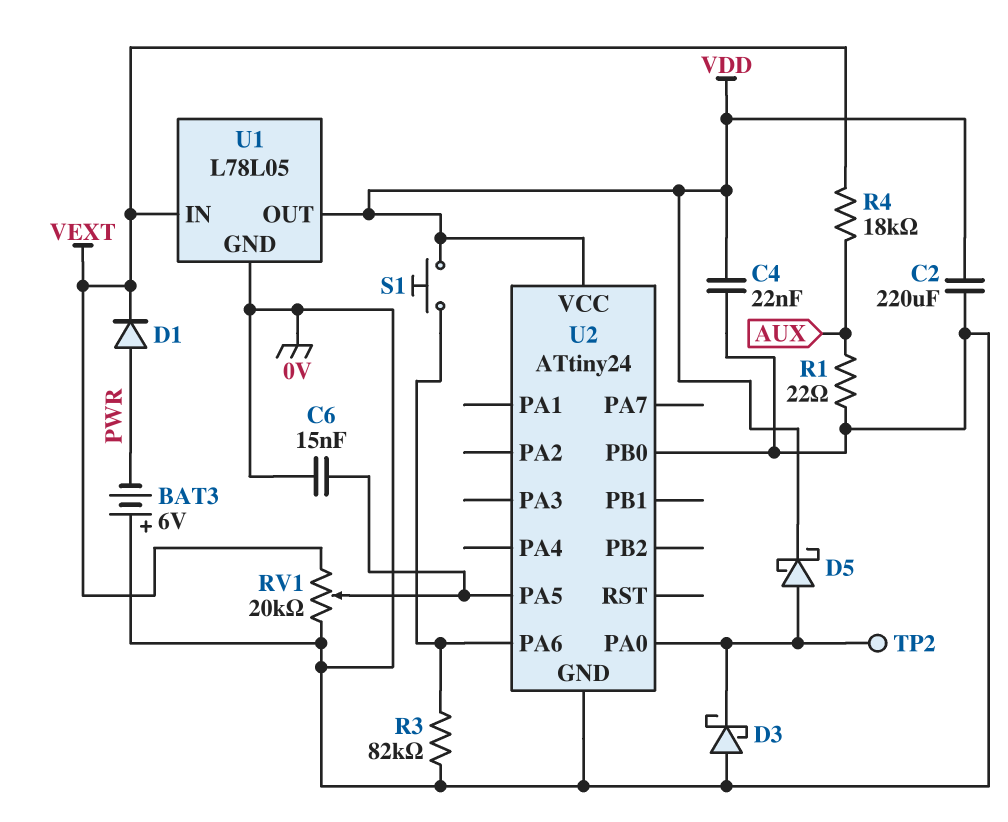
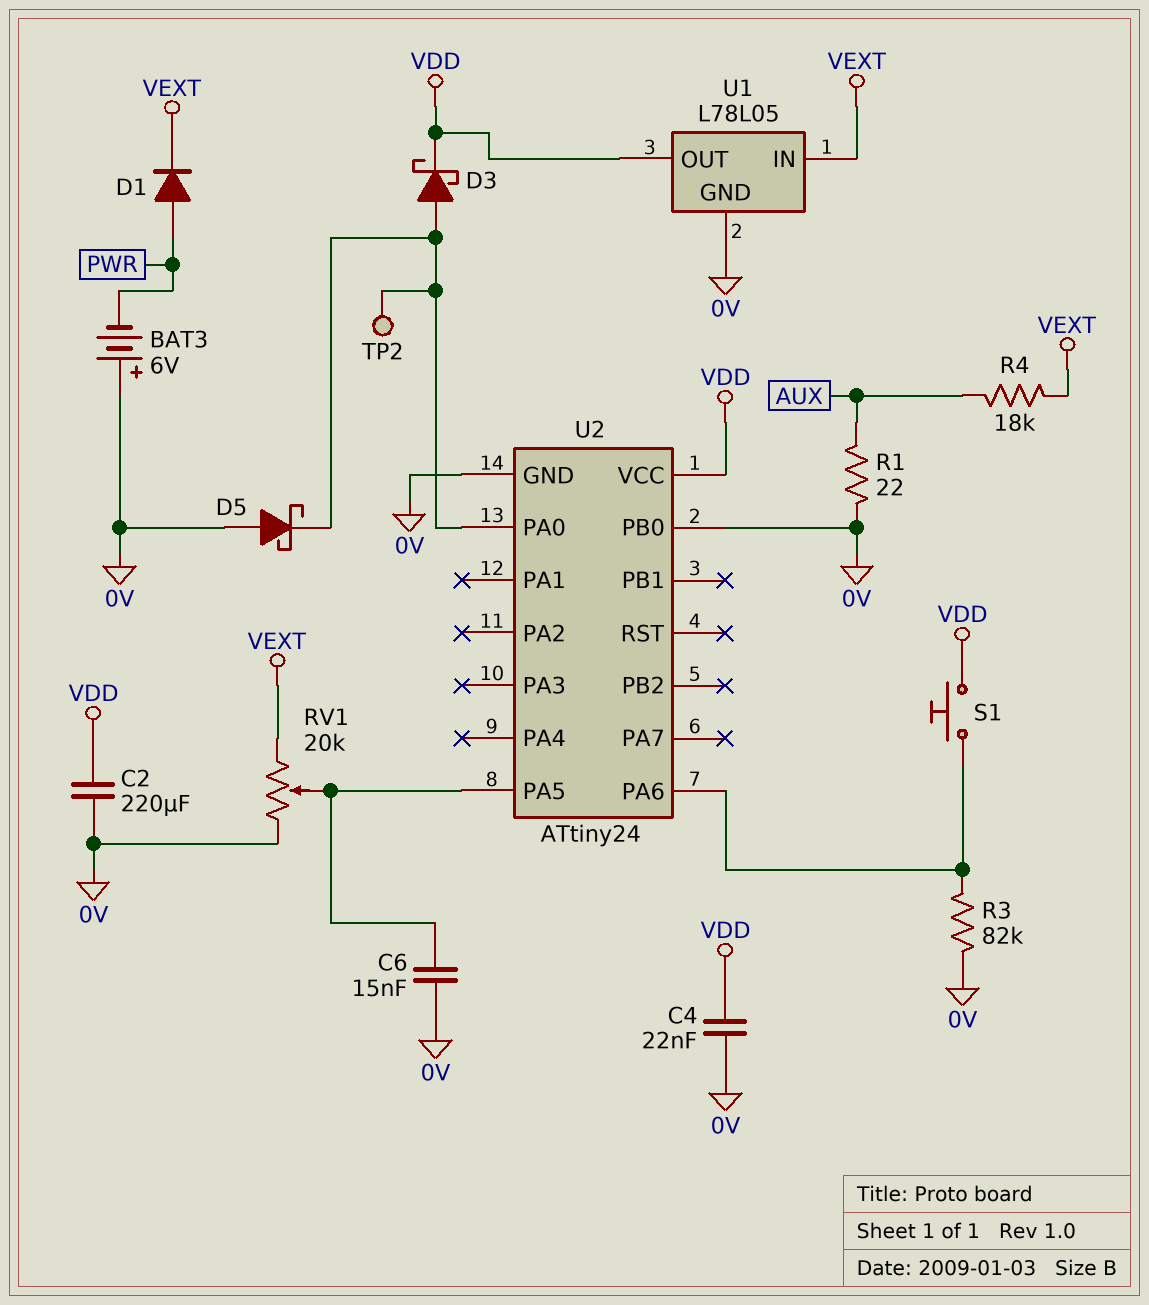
D3: schottky (A 0V, K U2/PA0) -> schottky (A U2/PA0, K VDD)
D5: schottky (A U2/PA0, K VDD) -> schottky (A 0V, K U2/PA0)

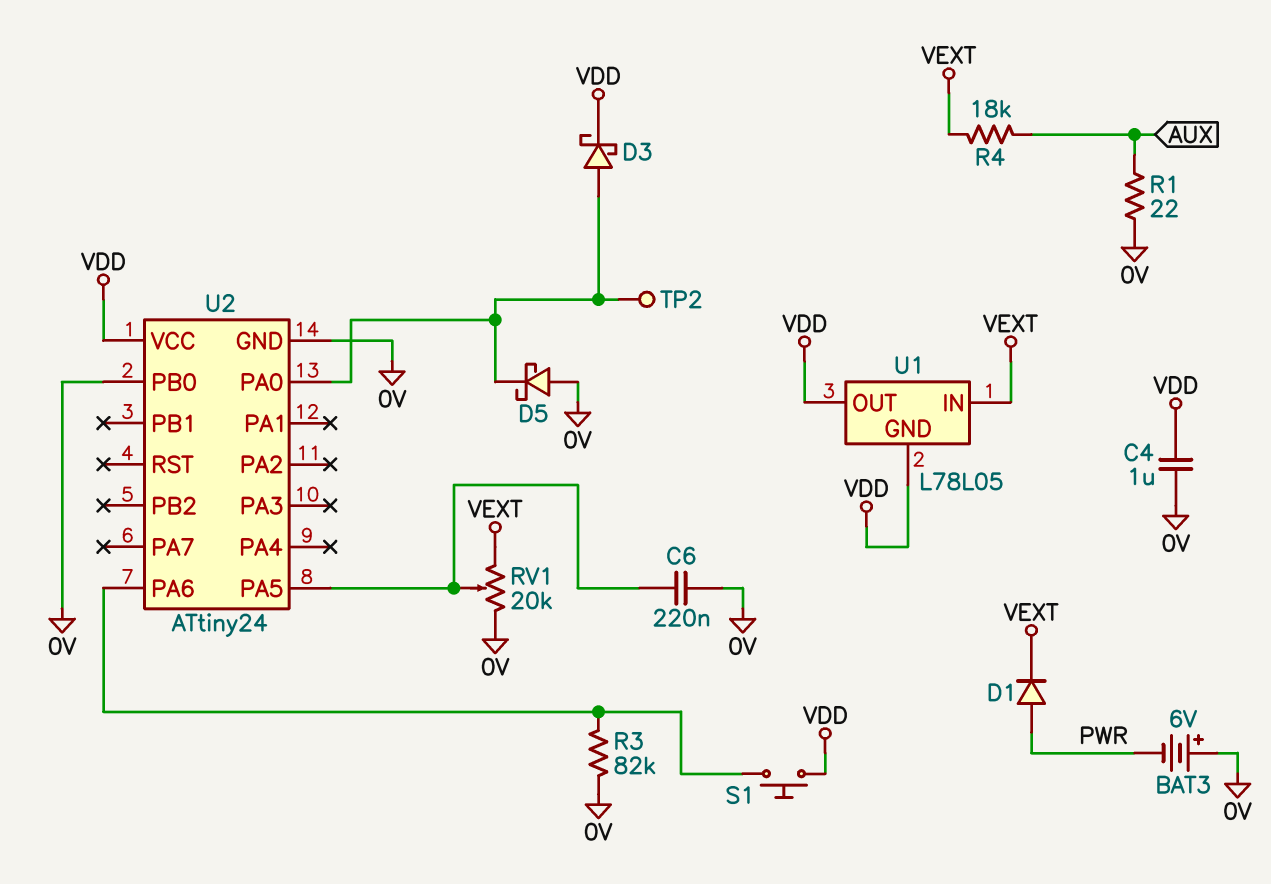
C2: 220uF (0V, VDD) -> none
C4: 22nF (0V, VDD) -> 1uF (0V, VDD)
C6: 15nF (0V, U2/PA5) -> 220nF (0V, U2/PA5)
U1 pin GND: 0V -> VDD

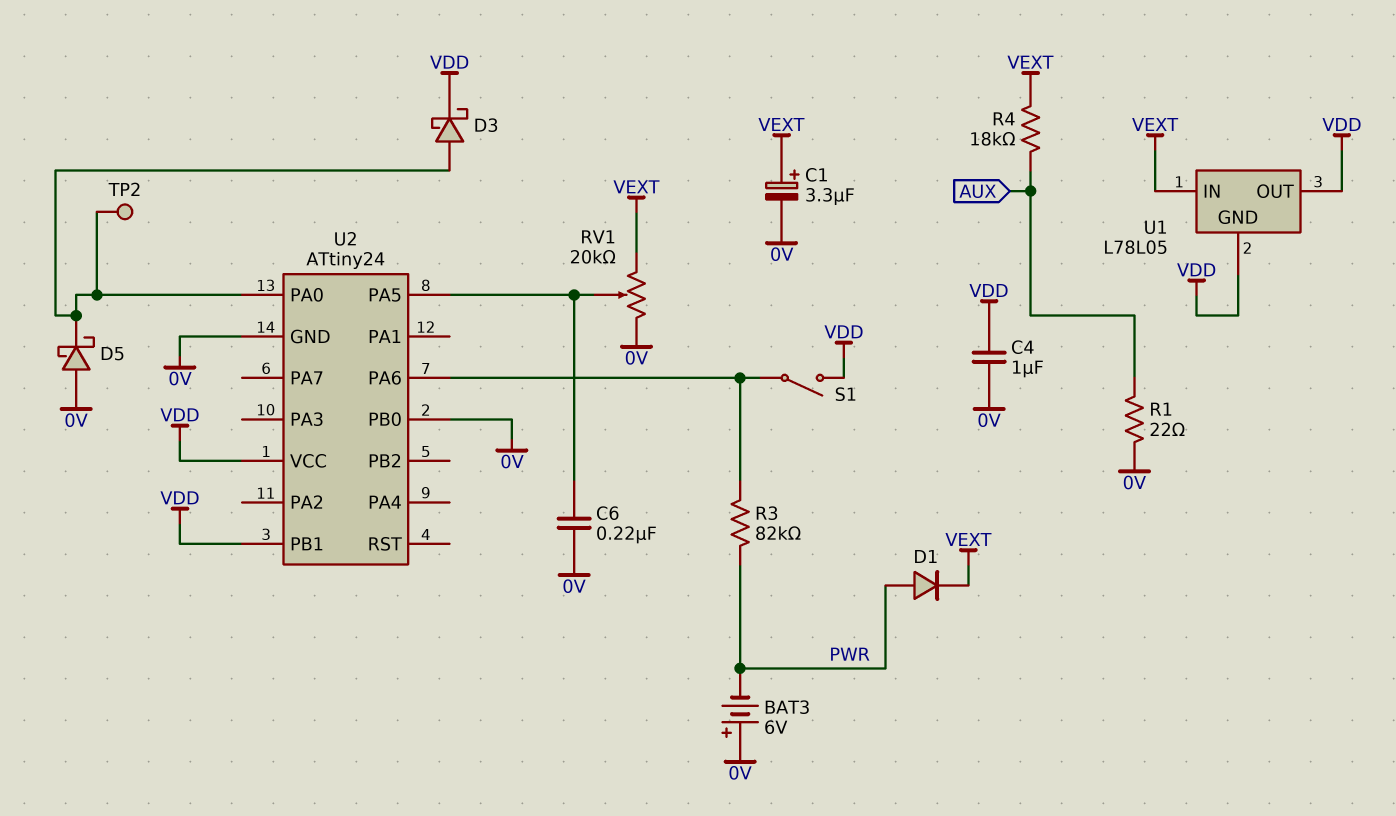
C1: none -> 3.3uF (plus VEXT, minus 0V)
R3: 82k (0V, U2/PA6) -> 82k (PWR, U2/PA6)
S1: button (U2/PA6, VDD) -> switch (U2/PA6, VDD)
U2 pin PB1: none -> VDD

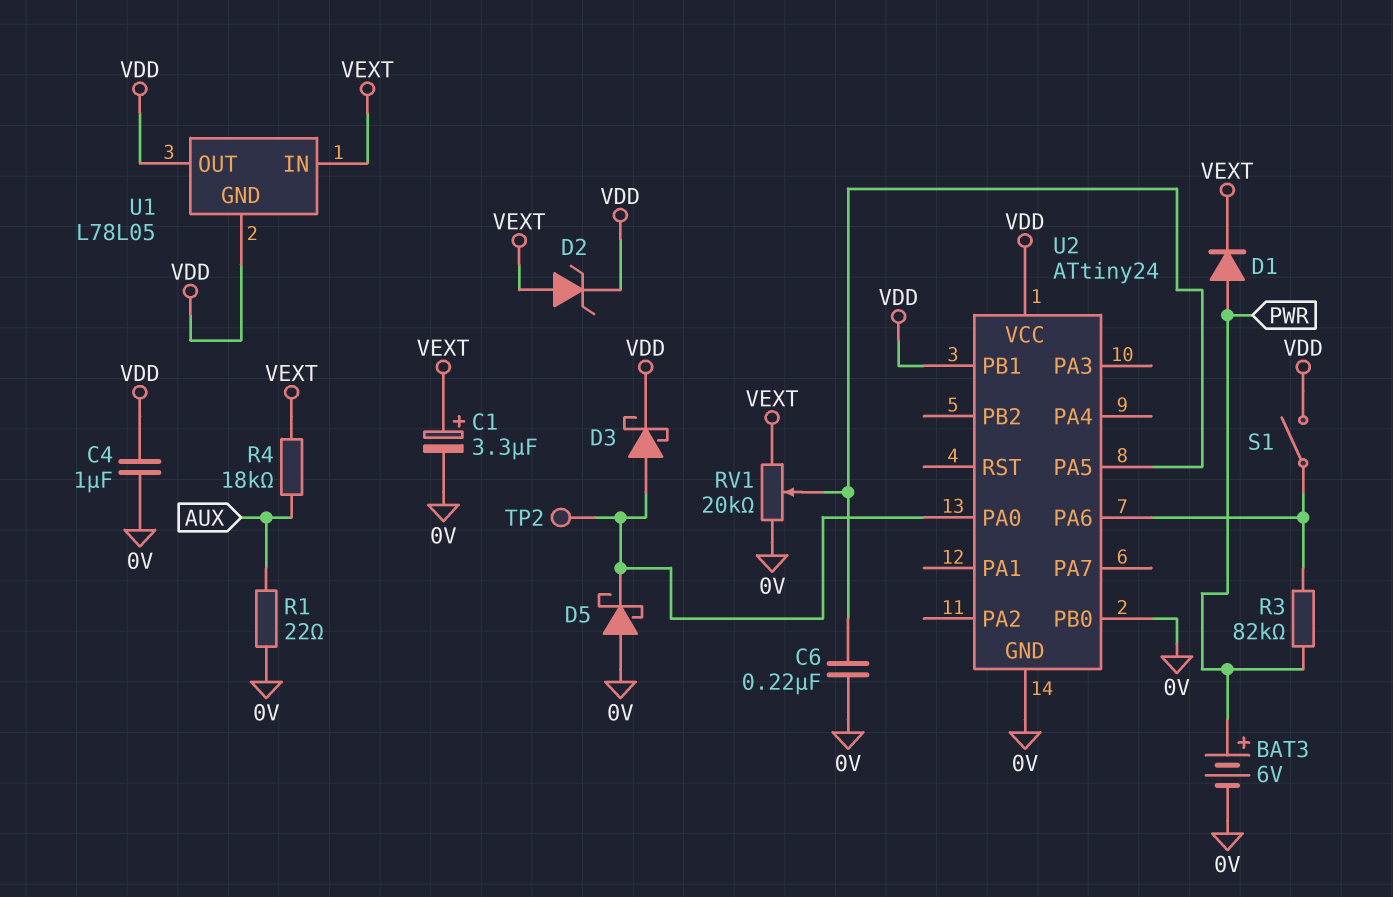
BAT3: 6V (plus 0V, minus PWR) -> 6V (plus PWR, minus 0V)
D2: none -> zener (A VEXT, K VDD)

